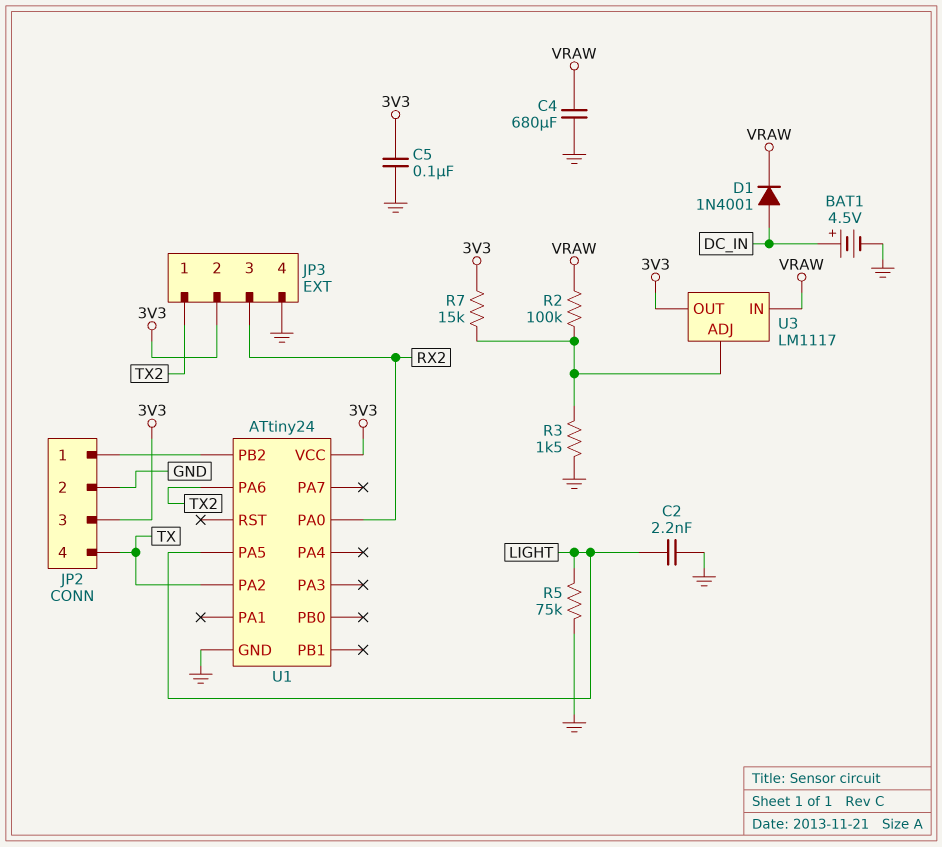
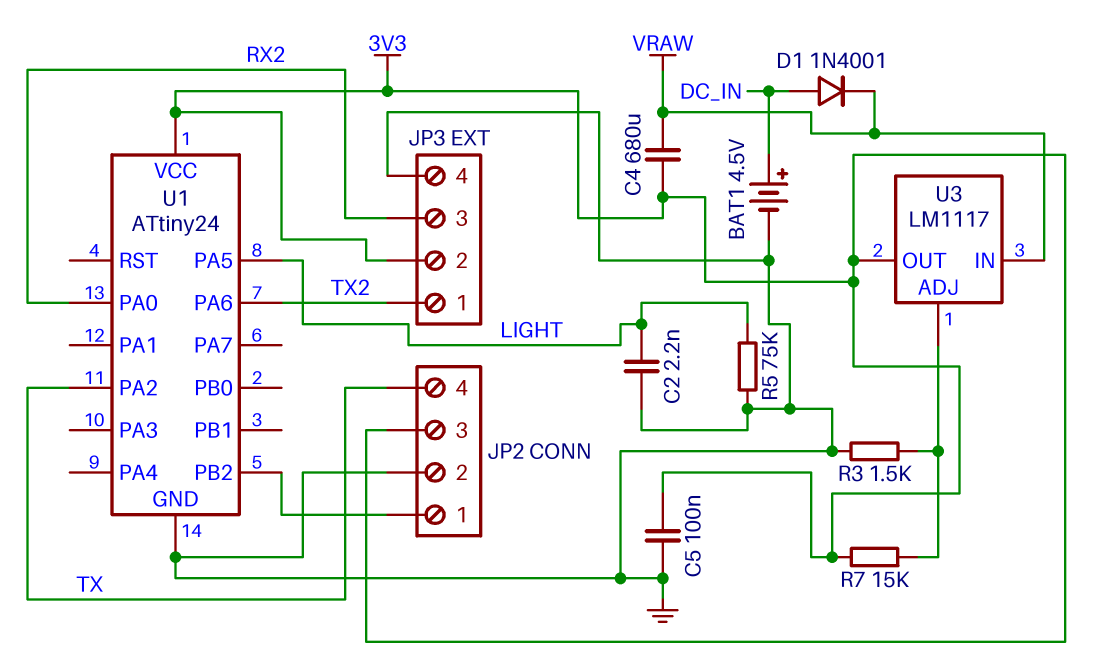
C4: 680uF (GND, VRAW) -> 680uF (3V3, VRAW)
R2: 100k (U3/ADJ, VRAW) -> none

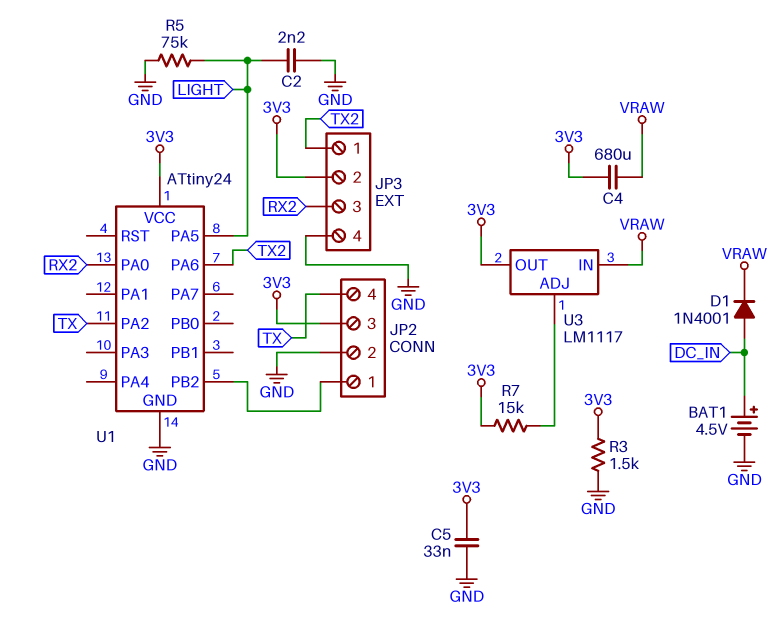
C5: 100nF (3V3, GND) -> 33nF (3V3, GND)
R3: 1.5k (GND, U3/ADJ) -> 1.5k (3V3, GND)

